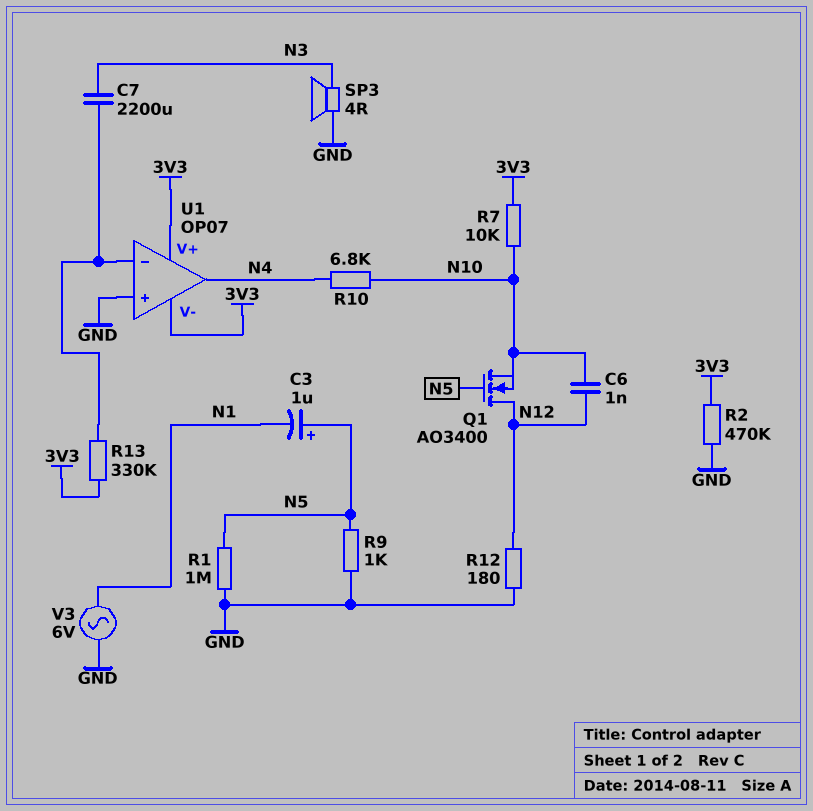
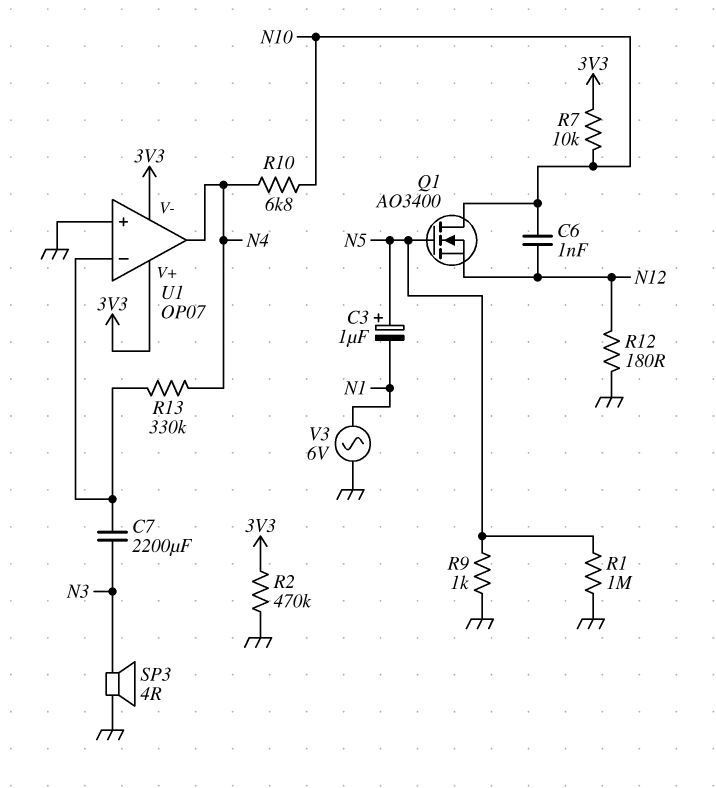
Q1: NMOS AO3400 (G N5, D N12, S N10) -> NMOS AO3400 (G N5, D N10, S N12)
R13: 330k (3V3, U1/in-) -> 330k (N4, U1/in-)

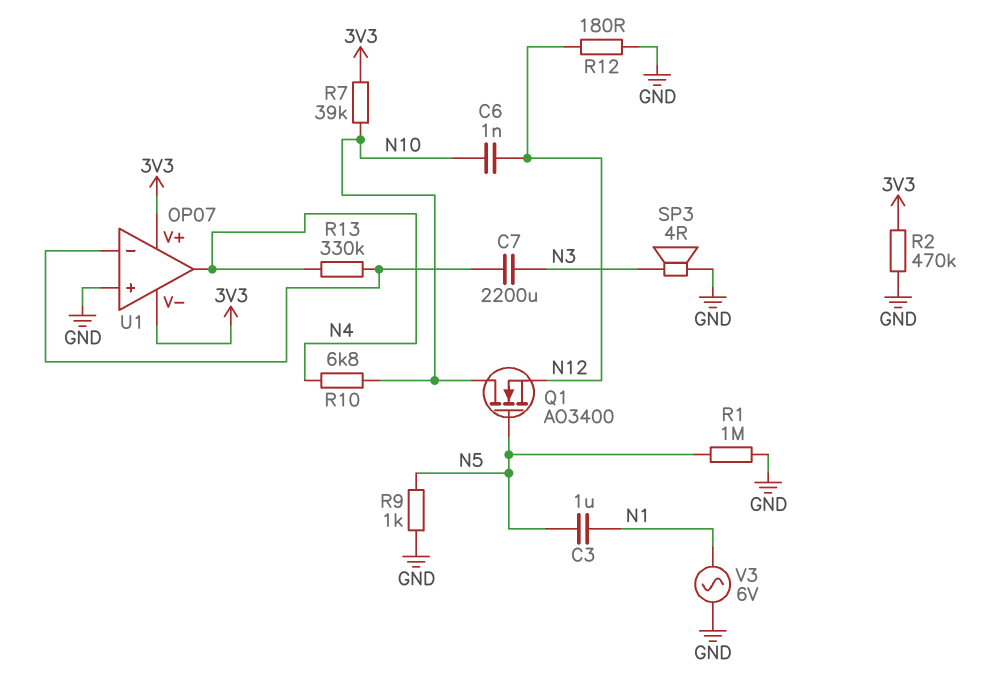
C3: 1uF (plus N5, minus N1) -> 1uF (N1, N5)
R7: 10k (3V3, N10) -> 39k (3V3, N10)

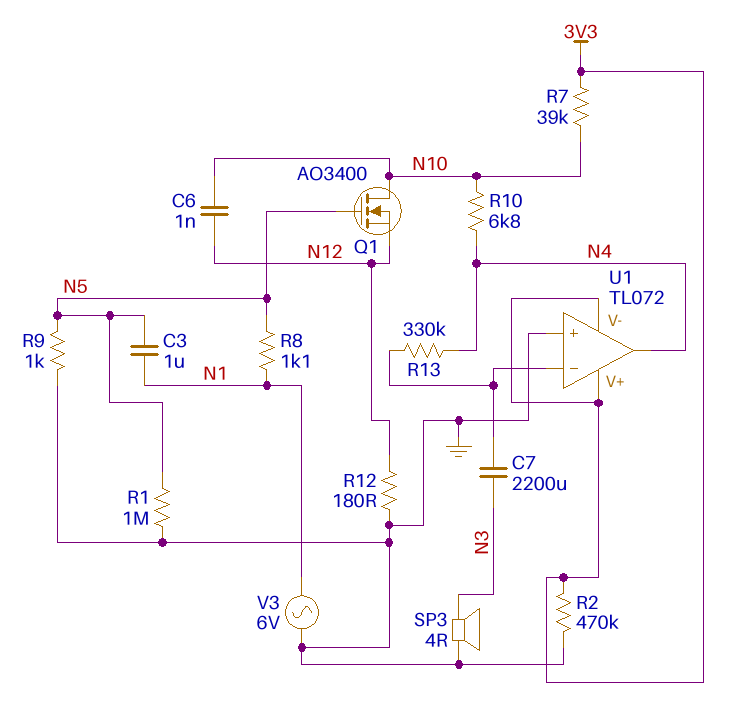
R8: none -> 1.1k (N1, N5)
U1: OP07 -> TL072

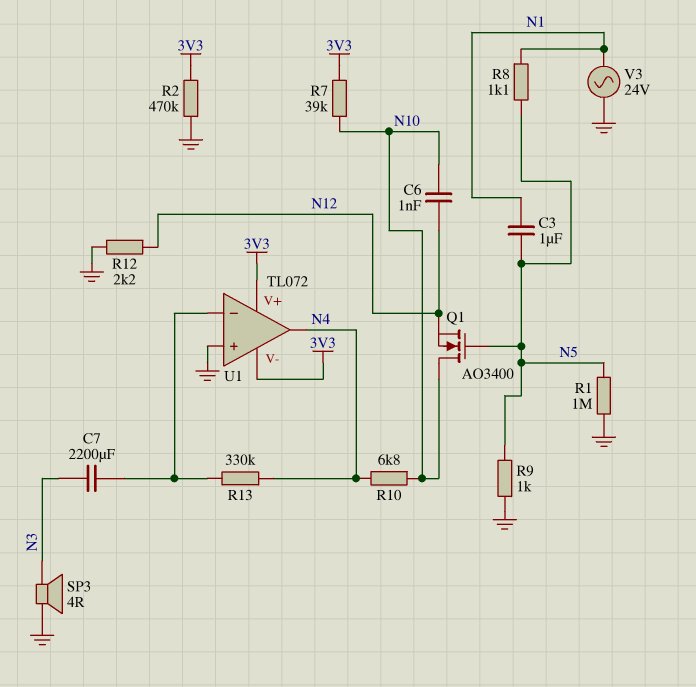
R12: 180 (GND, N12) -> 2.2k (GND, N12)
V3: AC 6V (GND, N1) -> AC 24V (GND, N1)

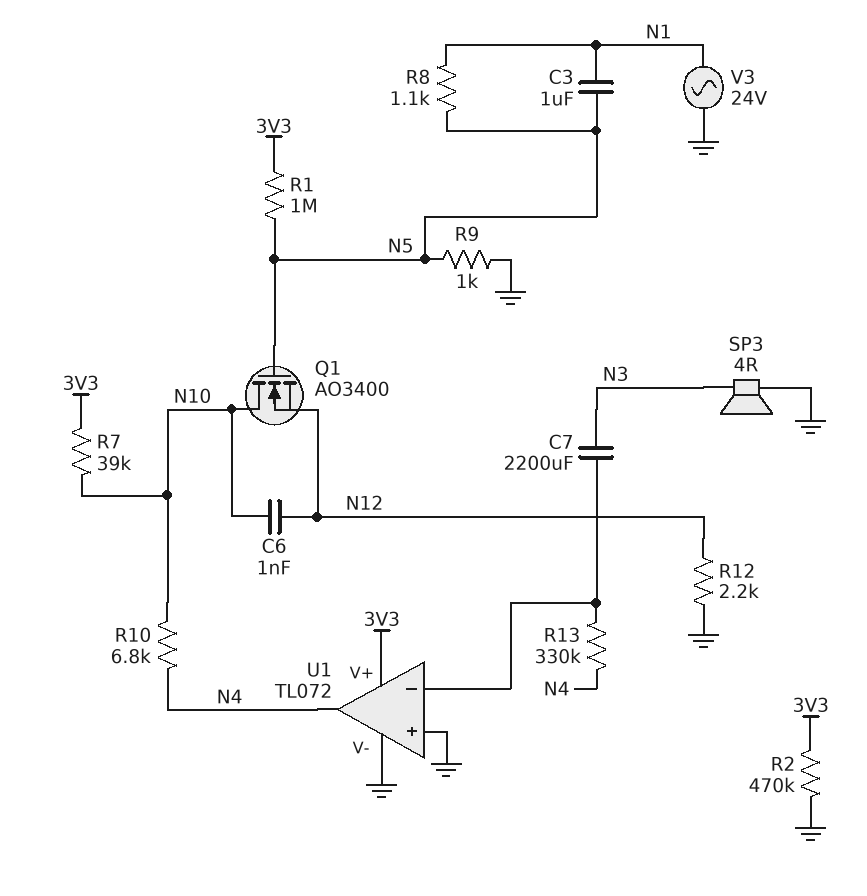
R1: 1M (GND, N5) -> 1M (3V3, N5)
U1 pin V-: 3V3 -> GND

